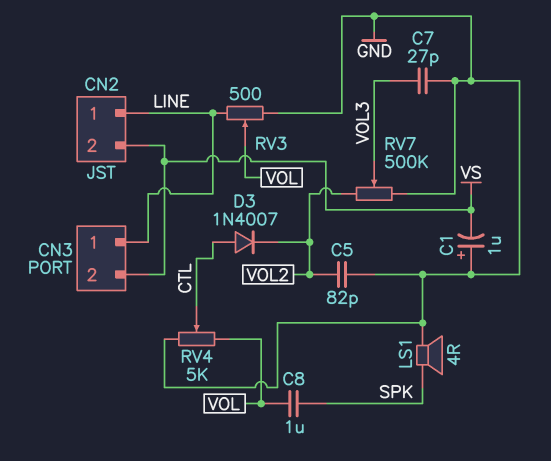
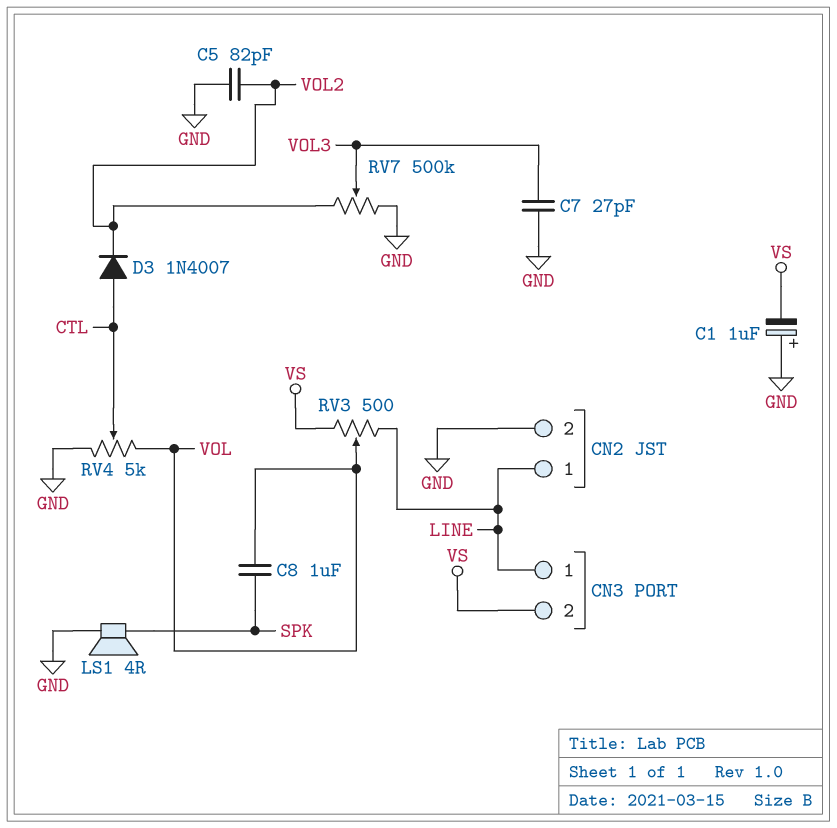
CN2 pin 2: VS -> GND
RV3: 500 (GND, LINE, wiper VOL) -> 500 (LINE, VS, wiper VOL)

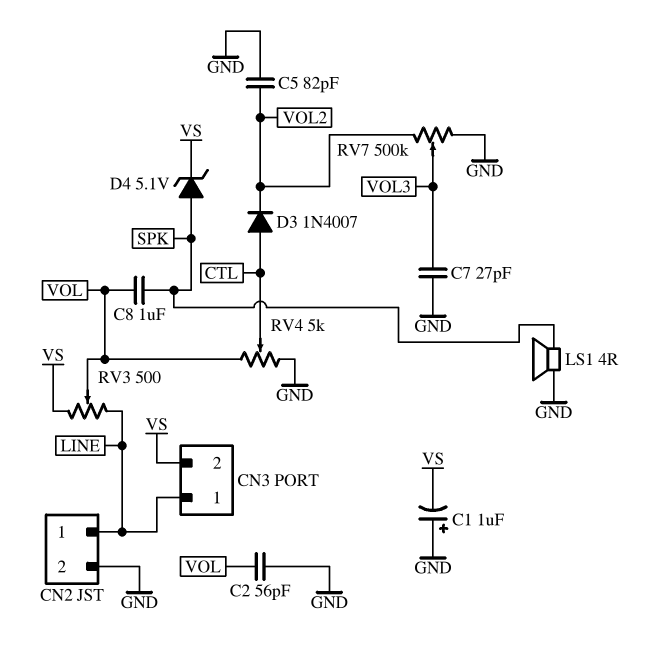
C2: none -> 56pF (GND, VOL)
D4: none -> zener 5.1V (A SPK, K VS)

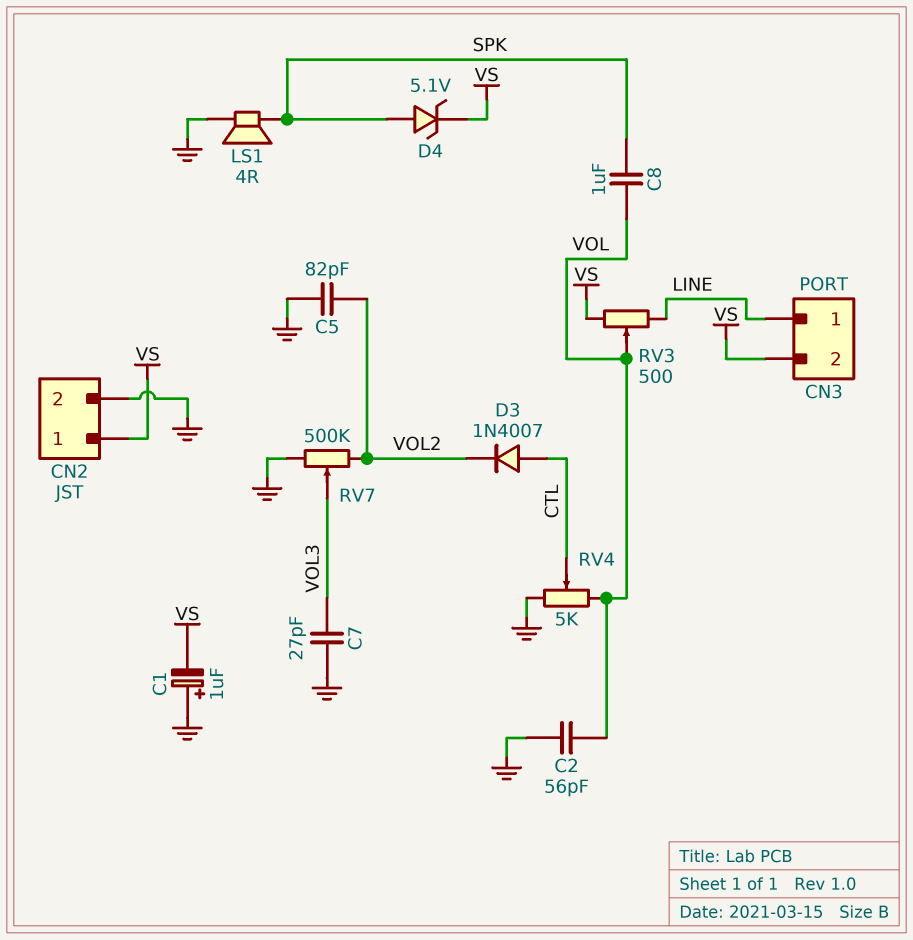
CN2 pin 1: LINE -> VS

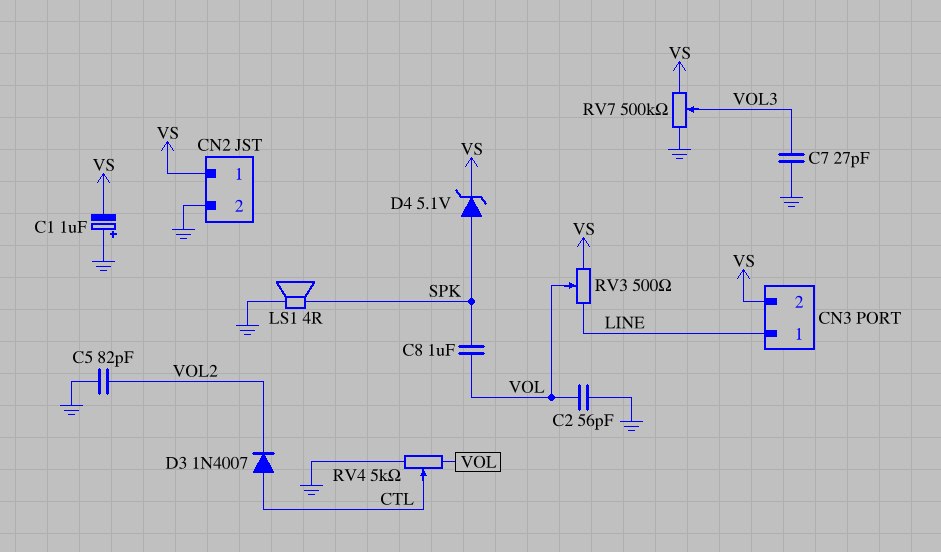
RV7: 500k (GND, VOL2, wiper VOL3) -> 500k (GND, VS, wiper VOL3)

